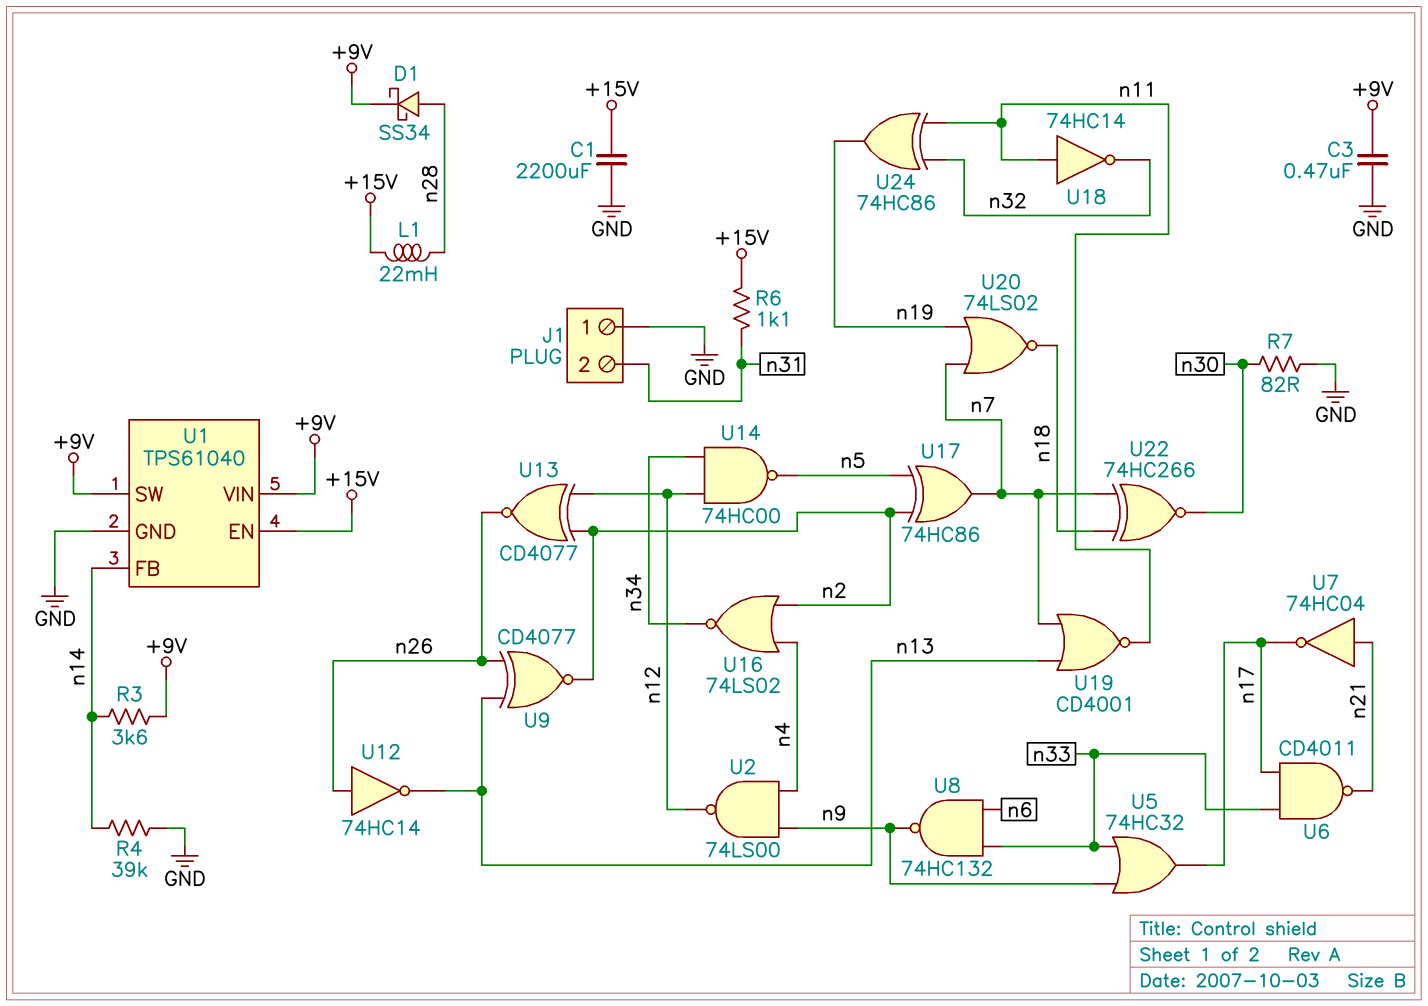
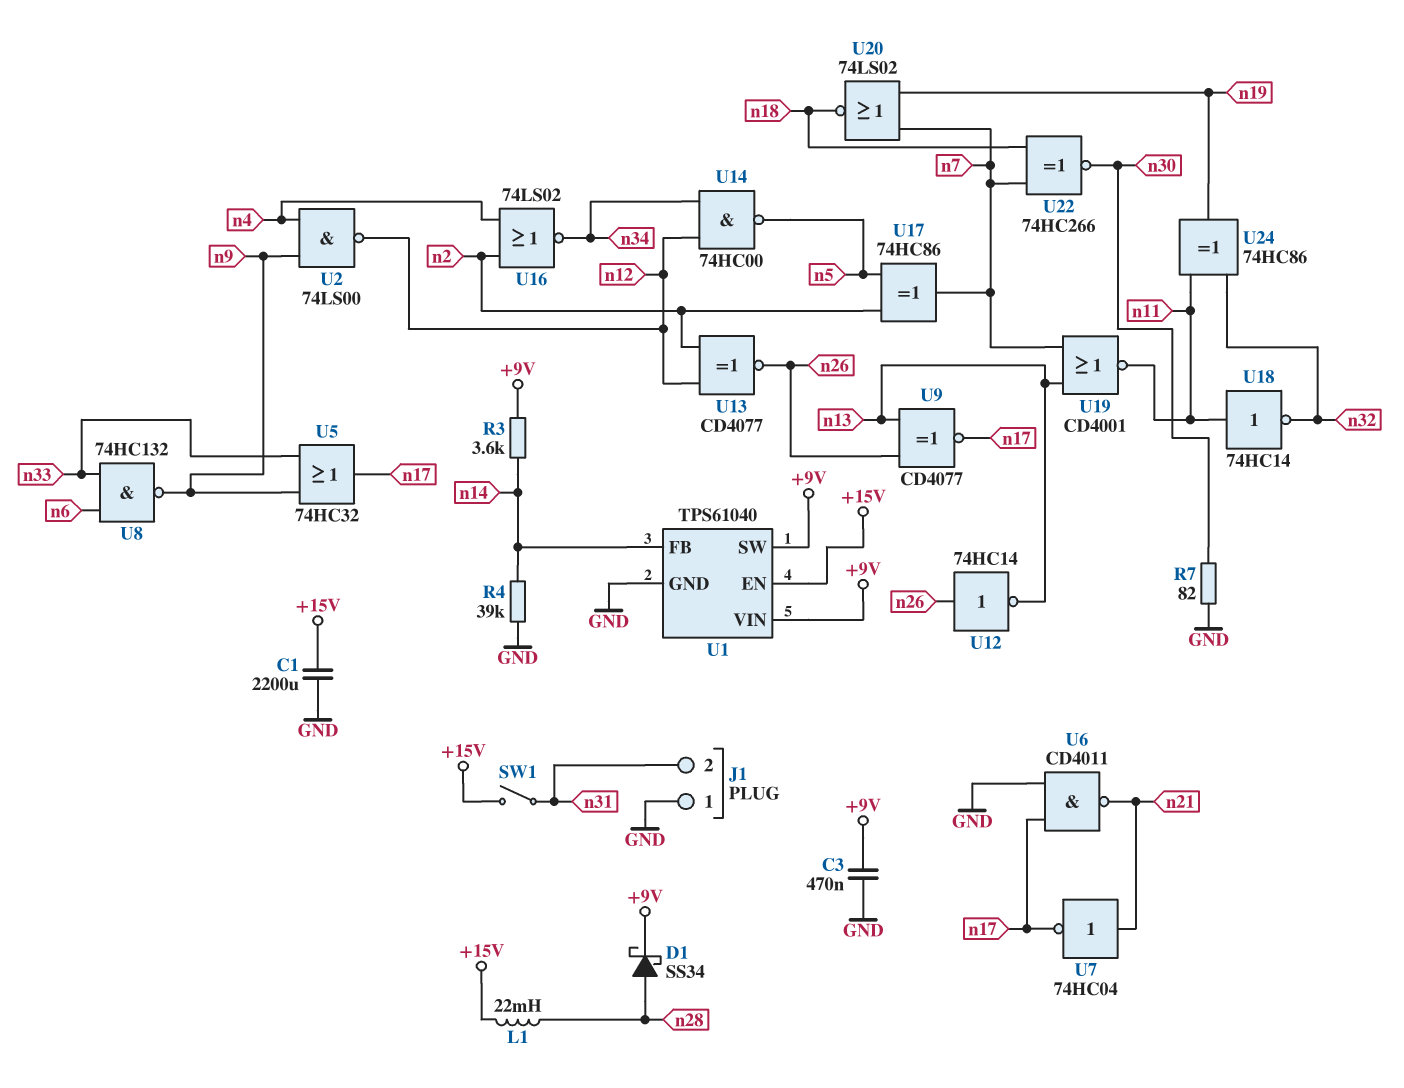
R6: 1.1k (+15V, n31) -> none
SW1: none -> switch (+15V, n31)
U6: NAND CD4011 (in n17, in n33, out n21) -> NAND CD4011 (in GND, in n17, out n21)
U9: XNOR CD4077 (in n13, in n26, out n2) -> XNOR CD4077 (in n13, in n26, out n17)

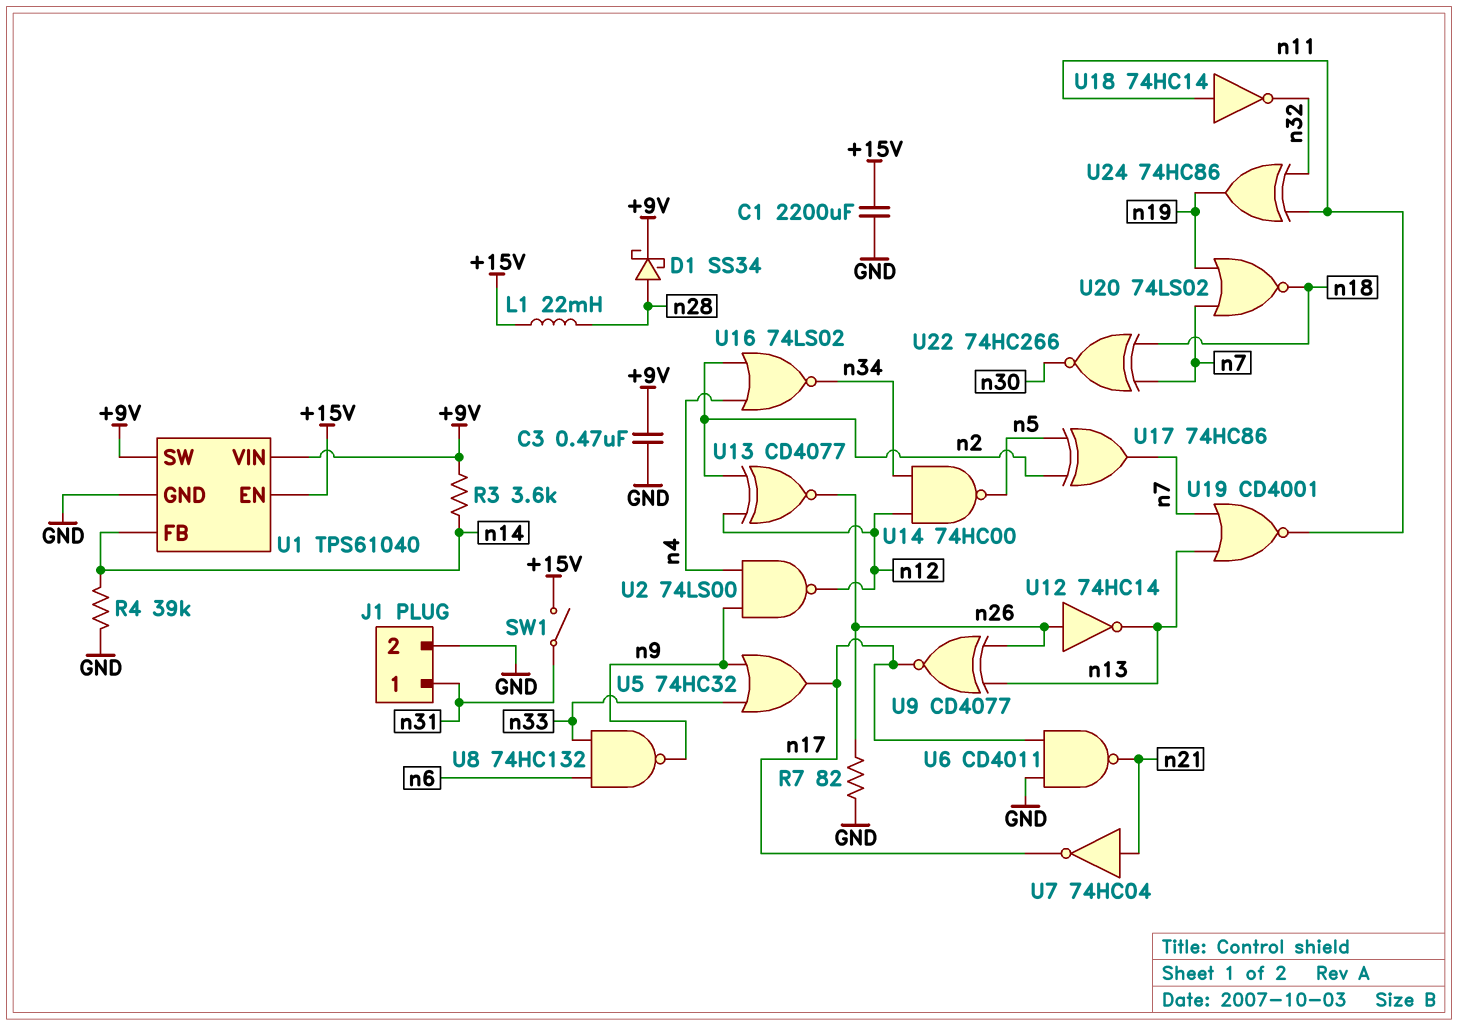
J1 pin 1: GND -> n31
J1 pin 2: n31 -> GND
R7: 82 (GND, n30) -> 82 (GND, n26)

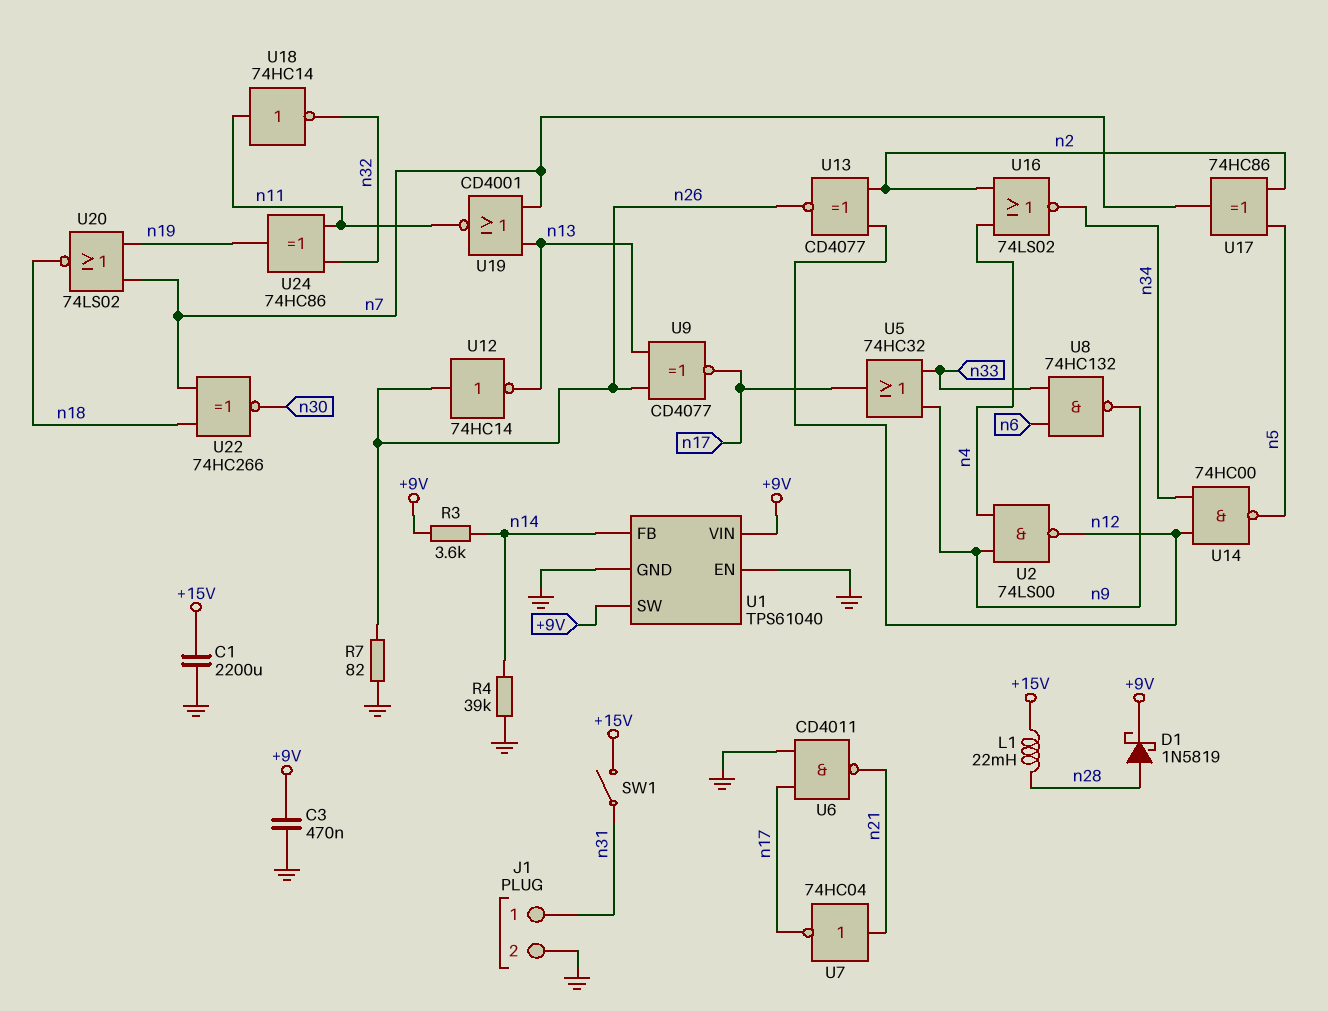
D1: schottky SS34 (A n28, K +9V) -> schottky 1N5819 (A n28, K +9V)
U1 pin EN: +15V -> GND

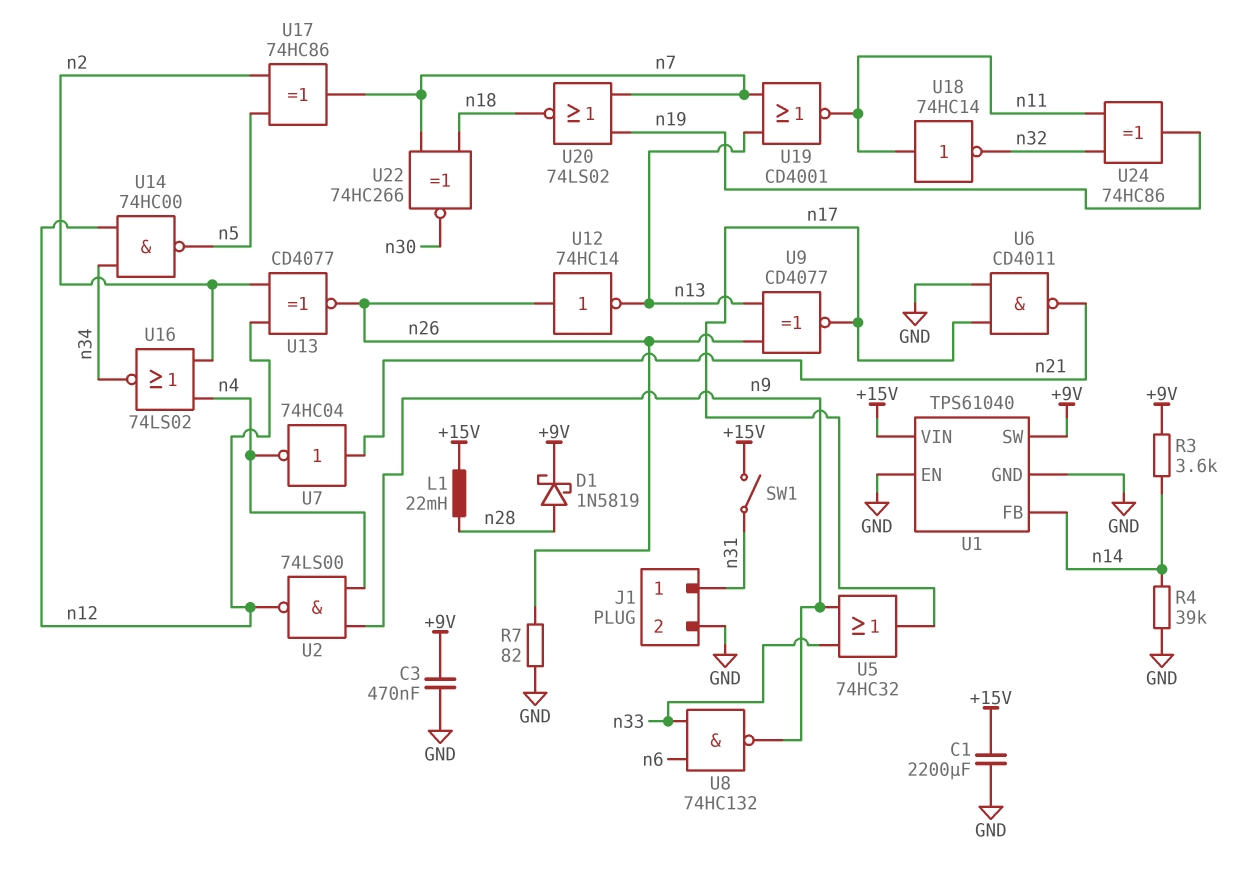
U1 pin VIN: +9V -> +15V
U7: NOT 74HC04 (in n21, out n17) -> NOT 74HC04 (in n21, out n4)

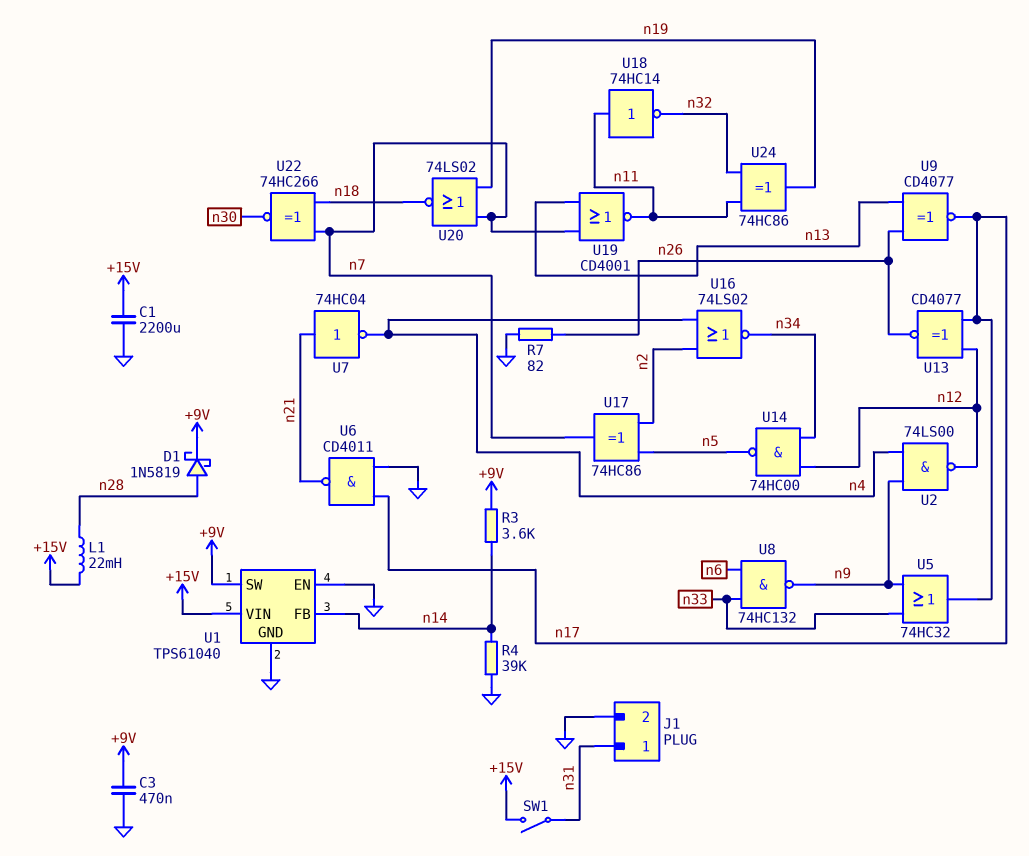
U12: NOT 74HC14 (in n26, out n13) -> none
U13: XNOR CD4077 (in n2, in n12, out n26) -> XNOR CD4077 (in n12, in n17, out n26)

